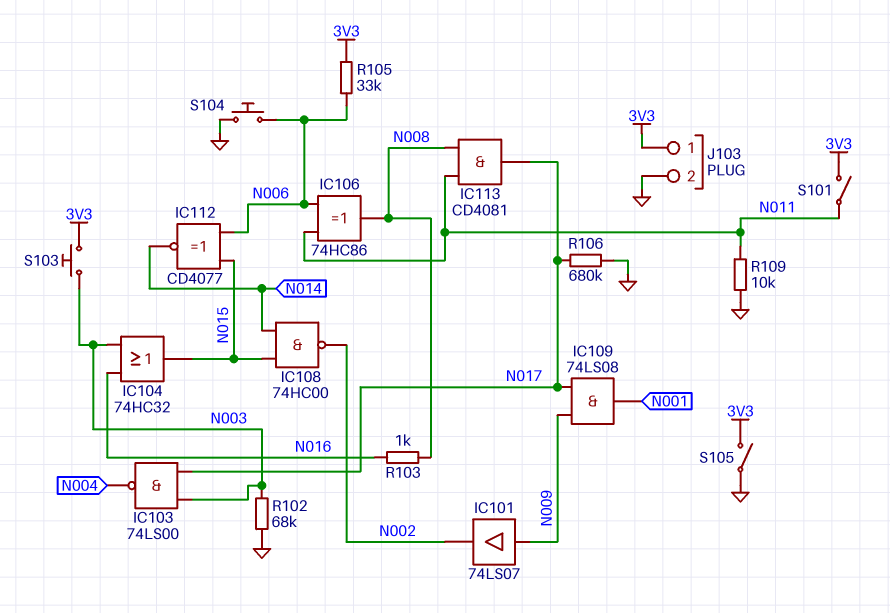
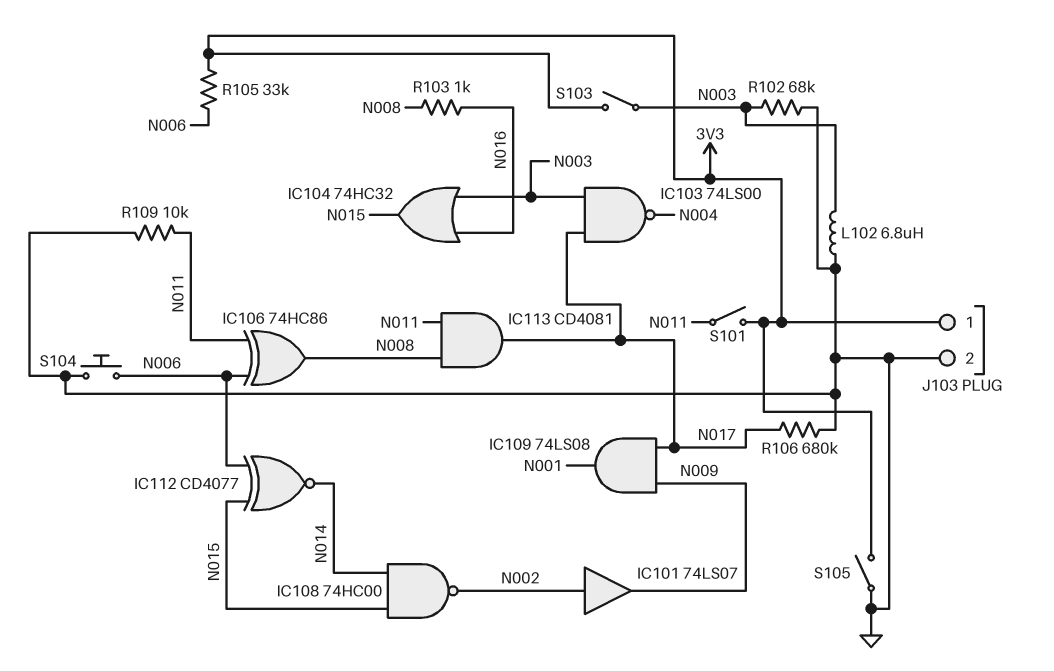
IC101: buffer 74LS07 (in N009, out N002) -> buffer 74LS07 (in N002, out N009)
L102: none -> 6.8uH (GND, N003)
S103: button (3V3, N003) -> switch (3V3, N003)

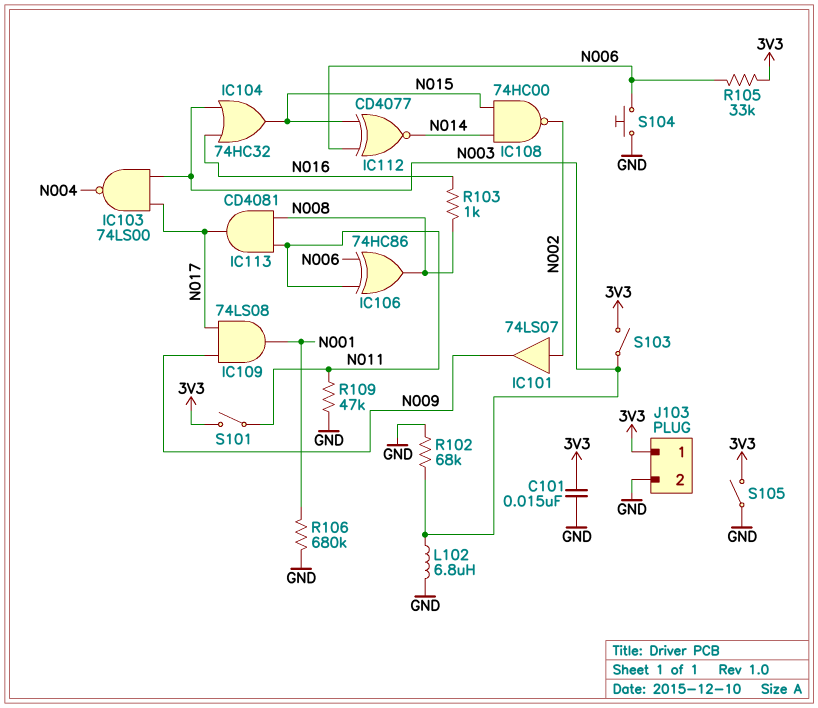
C101: none -> 15nF (3V3, GND)
R106: 680k (GND, N017) -> 680k (GND, N001)
R109: 10k (GND, N011) -> 47k (GND, N011)

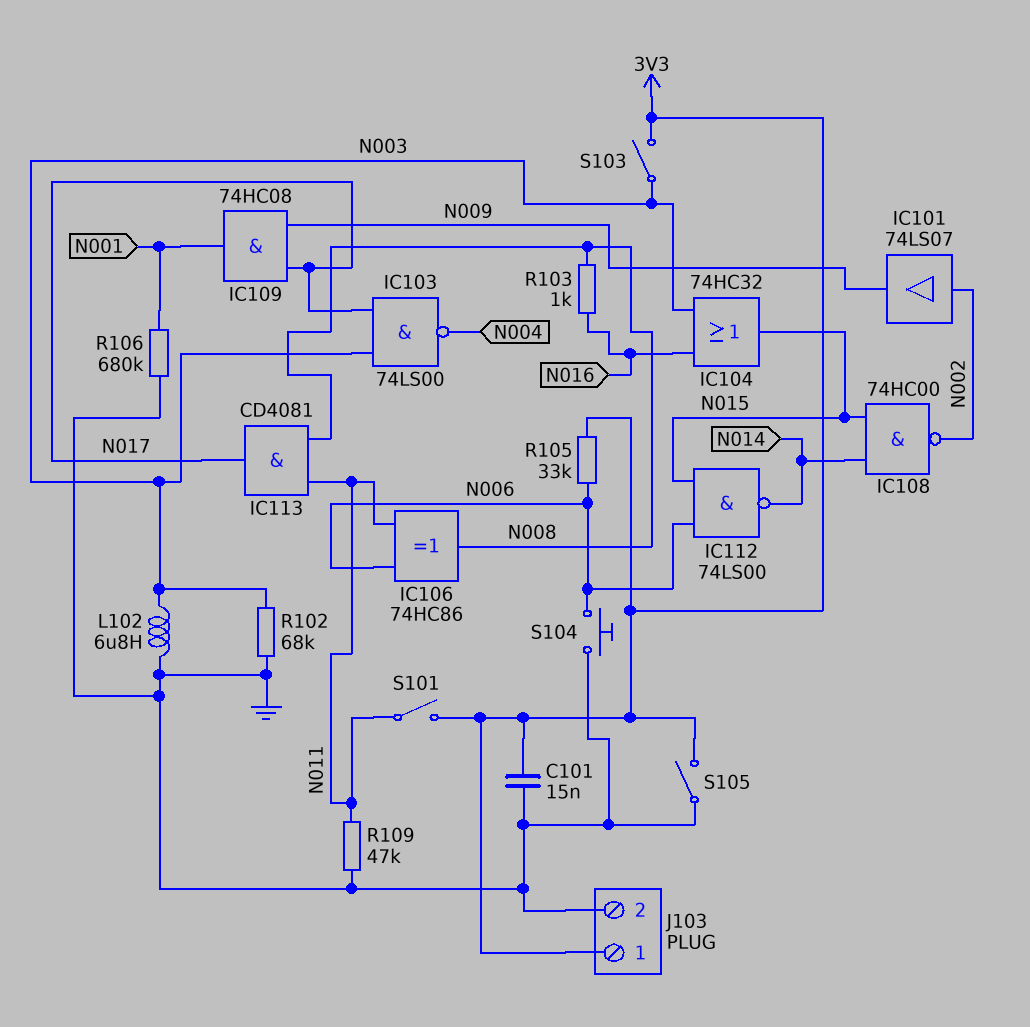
IC109: AND 74LS08 (in N009, in N017, out N001) -> AND 74HC08 (in N009, in N017, out N001)
IC112: XNOR CD4077 (in N006, in N015, out N014) -> NAND 74LS00 (in N006, in N015, out N014)

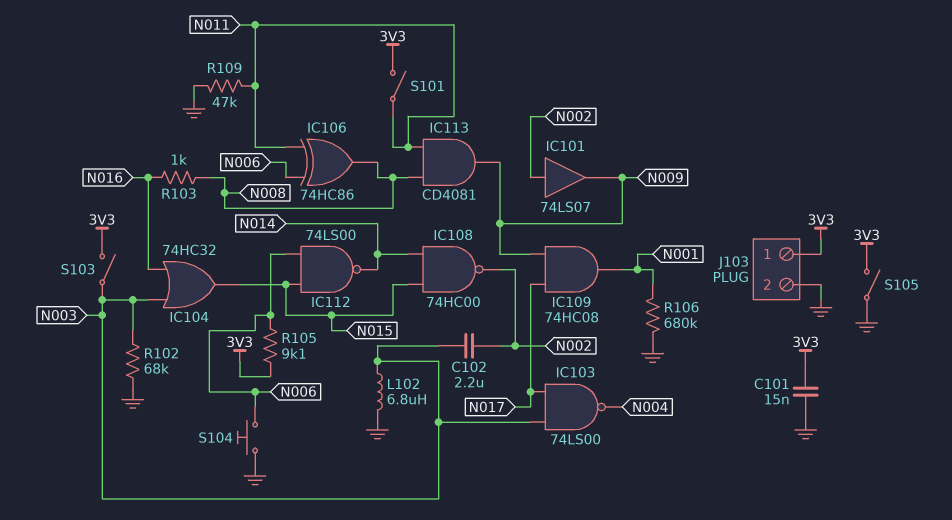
C102: none -> 2.2uF (N002, N003)
IC113: AND CD4081 (in N008, in N011, out N017) -> AND CD4081 (in N008, in N011, out N009)
R105: 33k (3V3, N006) -> 9.1k (3V3, N006)

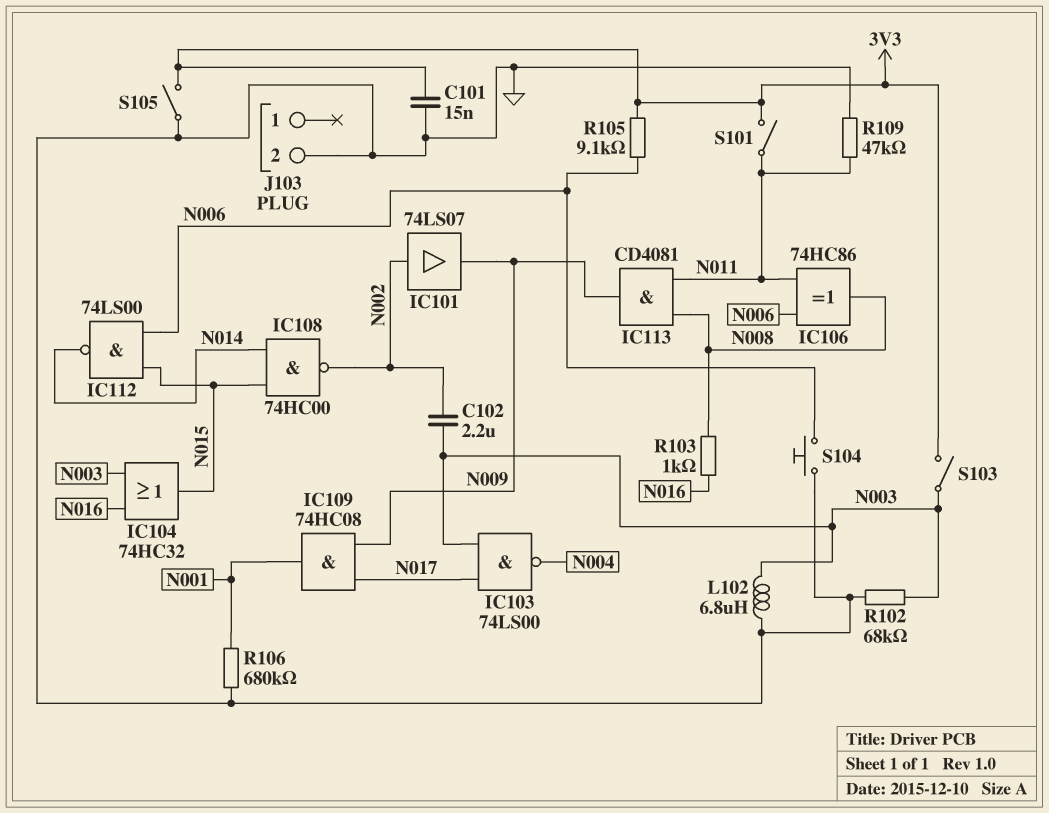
J103 pin 1: 3V3 -> none

